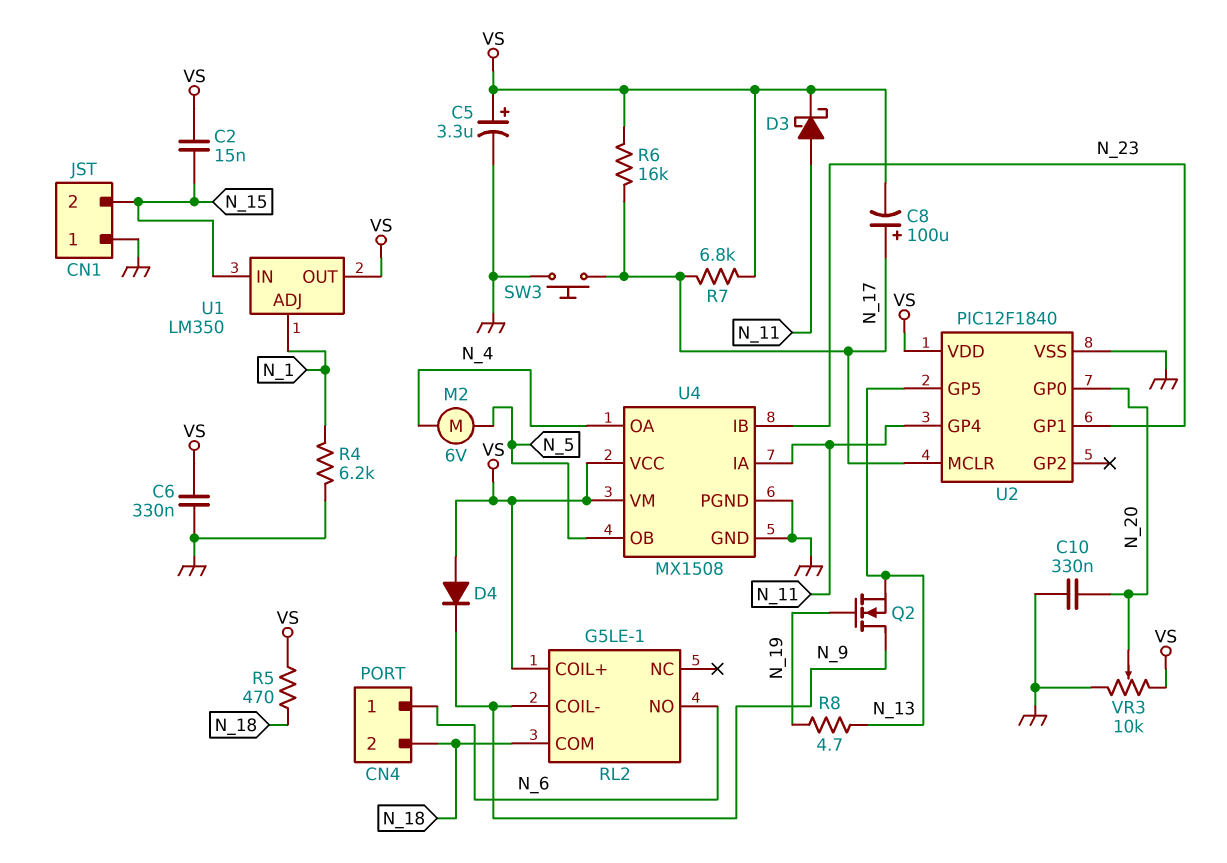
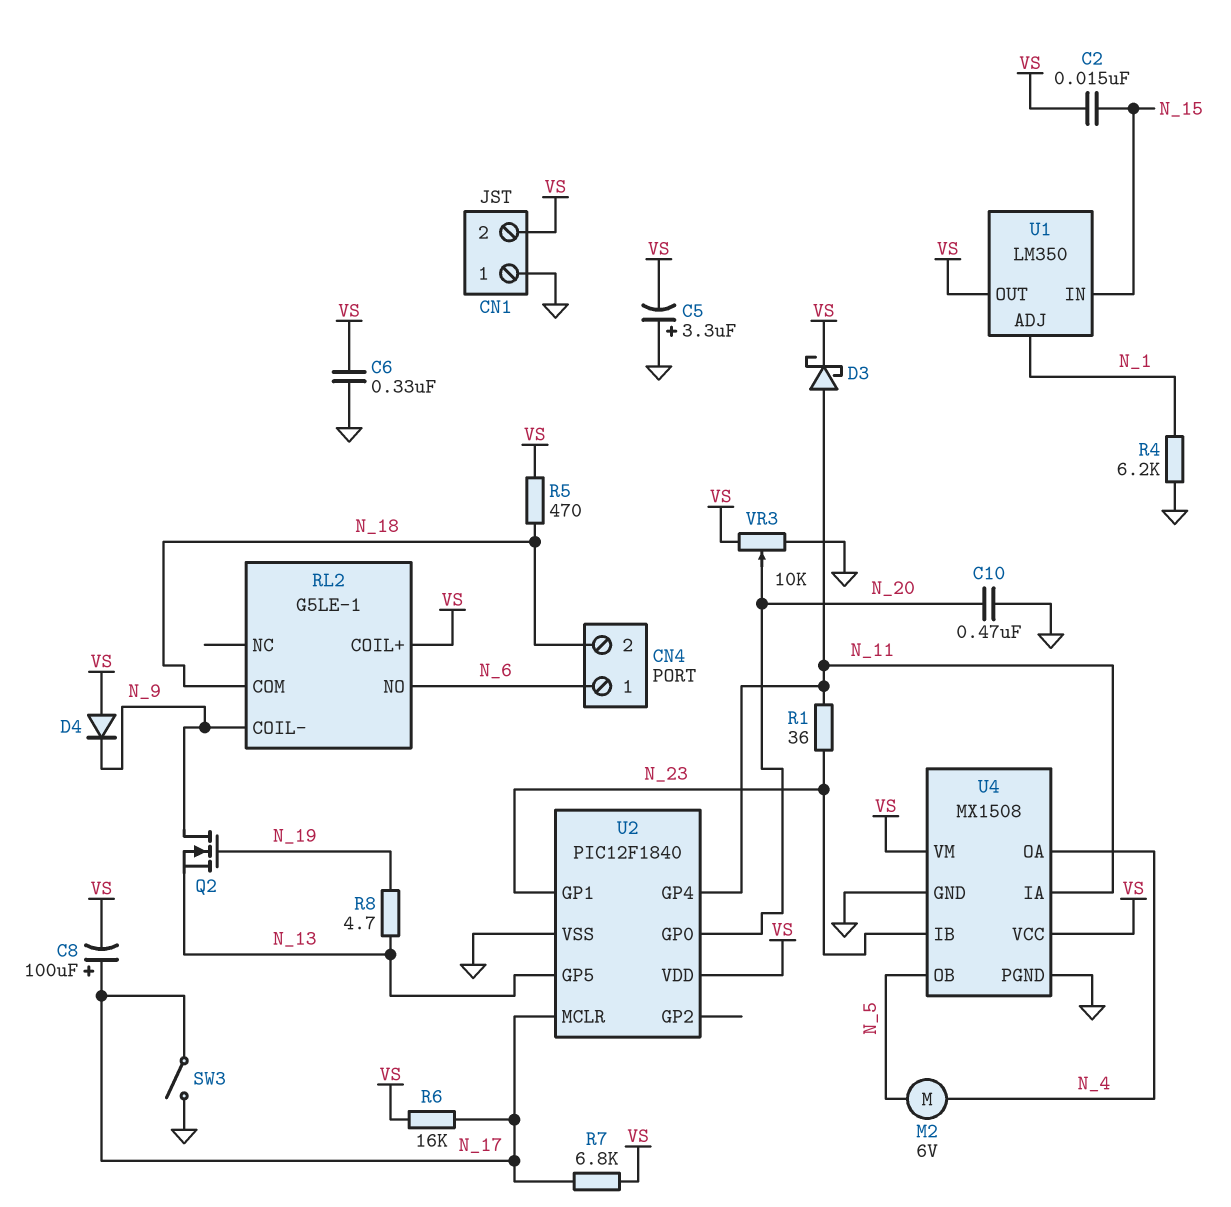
C5: 3.3uF (plus VS, minus GND) -> 3.3uF (plus GND, minus VS)
C10: 330nF (GND, N_20) -> 470nF (GND, N_20)
CN1 pin 2: N_15 -> VS
R1: none -> 36 (N_11, N_23)
SW3: button (GND, N_17) -> switch (GND, N_17)

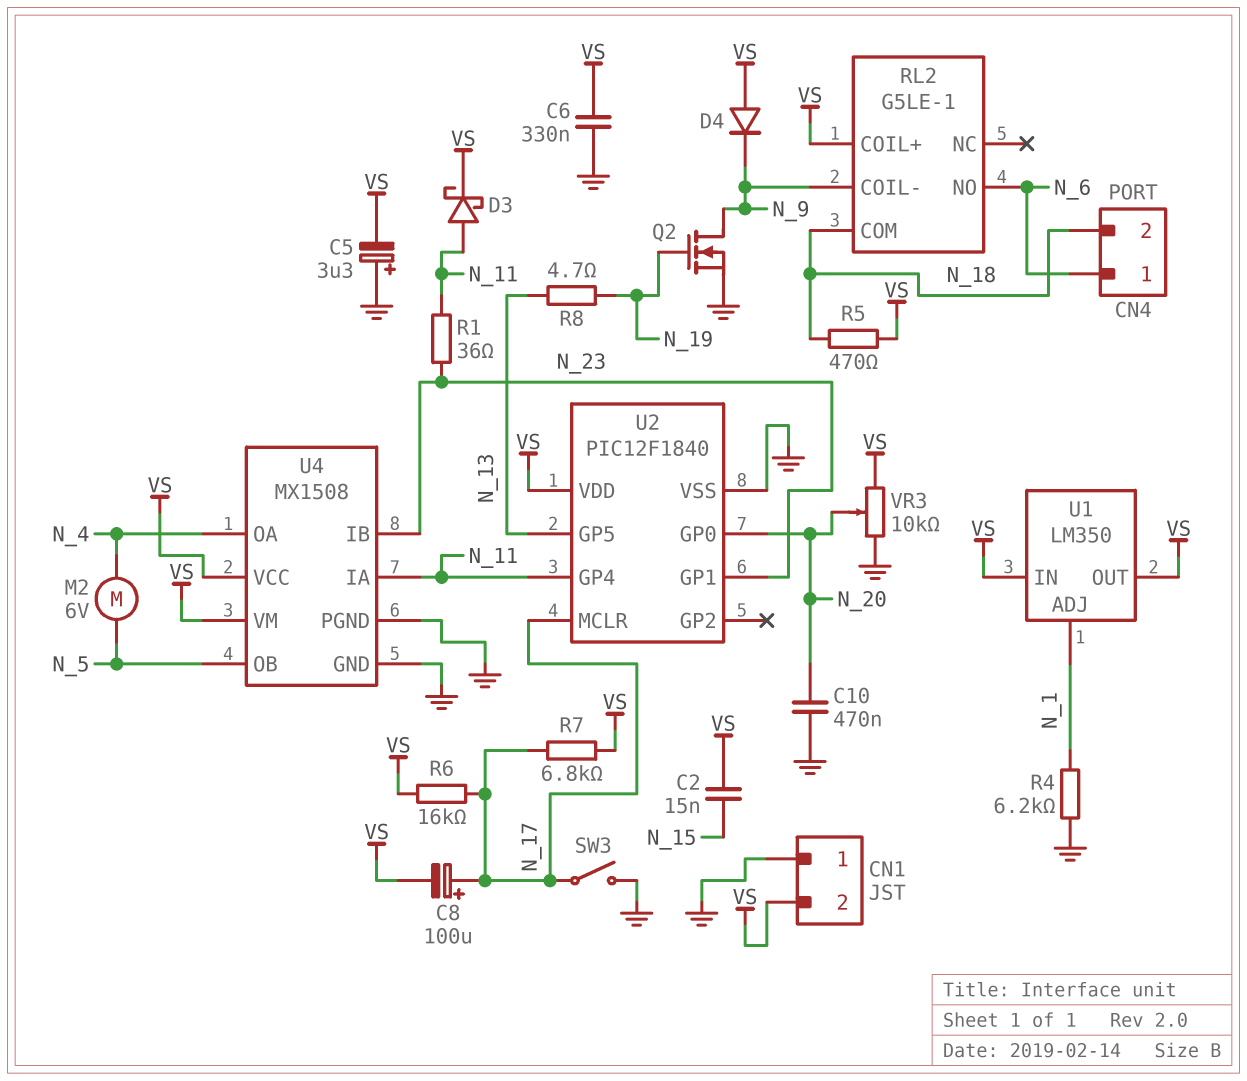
Q2: NMOS (G N_19, D N_9, S N_13) -> NMOS (G N_19, D N_9, S GND)
U1 pin IN: N_15 -> VS

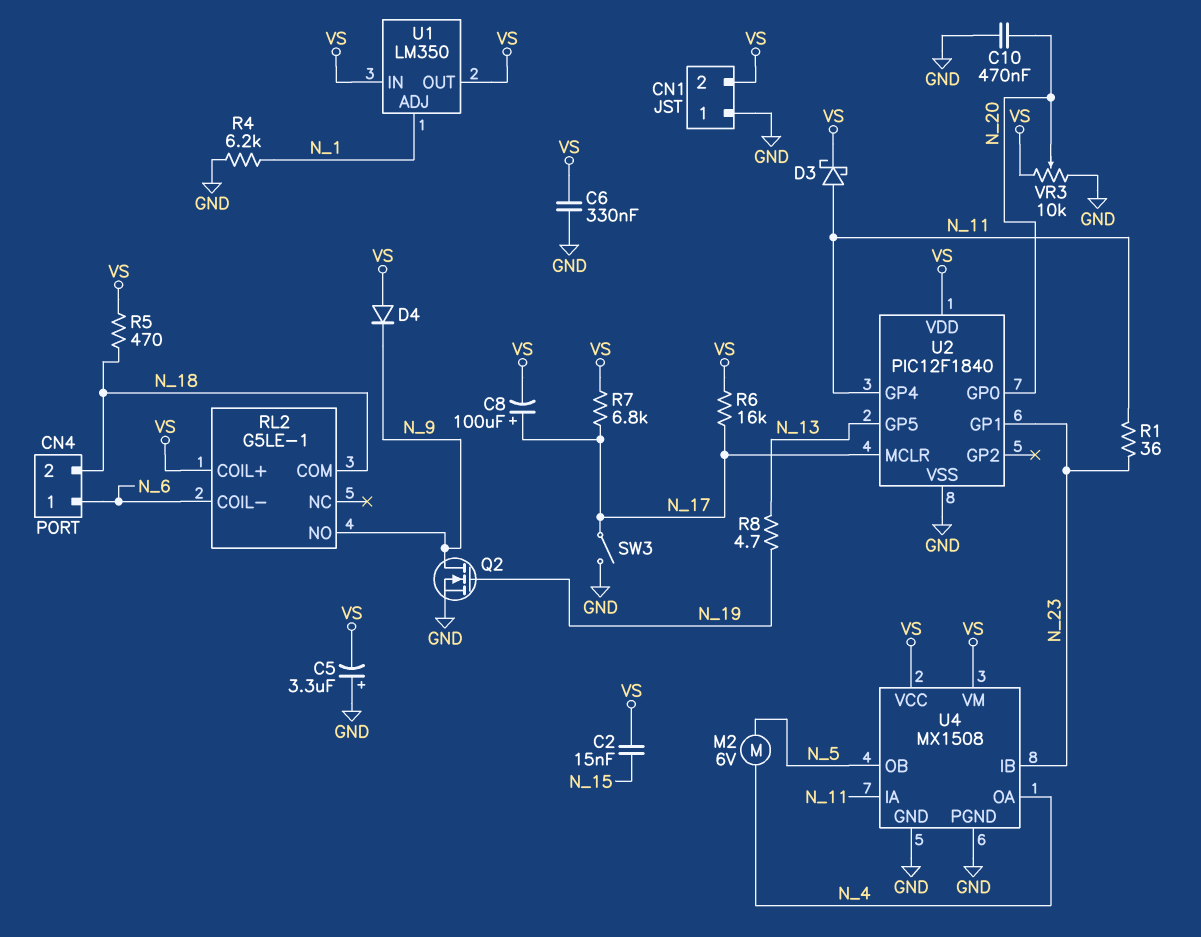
RL2 pin COIL-: N_9 -> N_6
RL2 pin NO: N_6 -> N_9

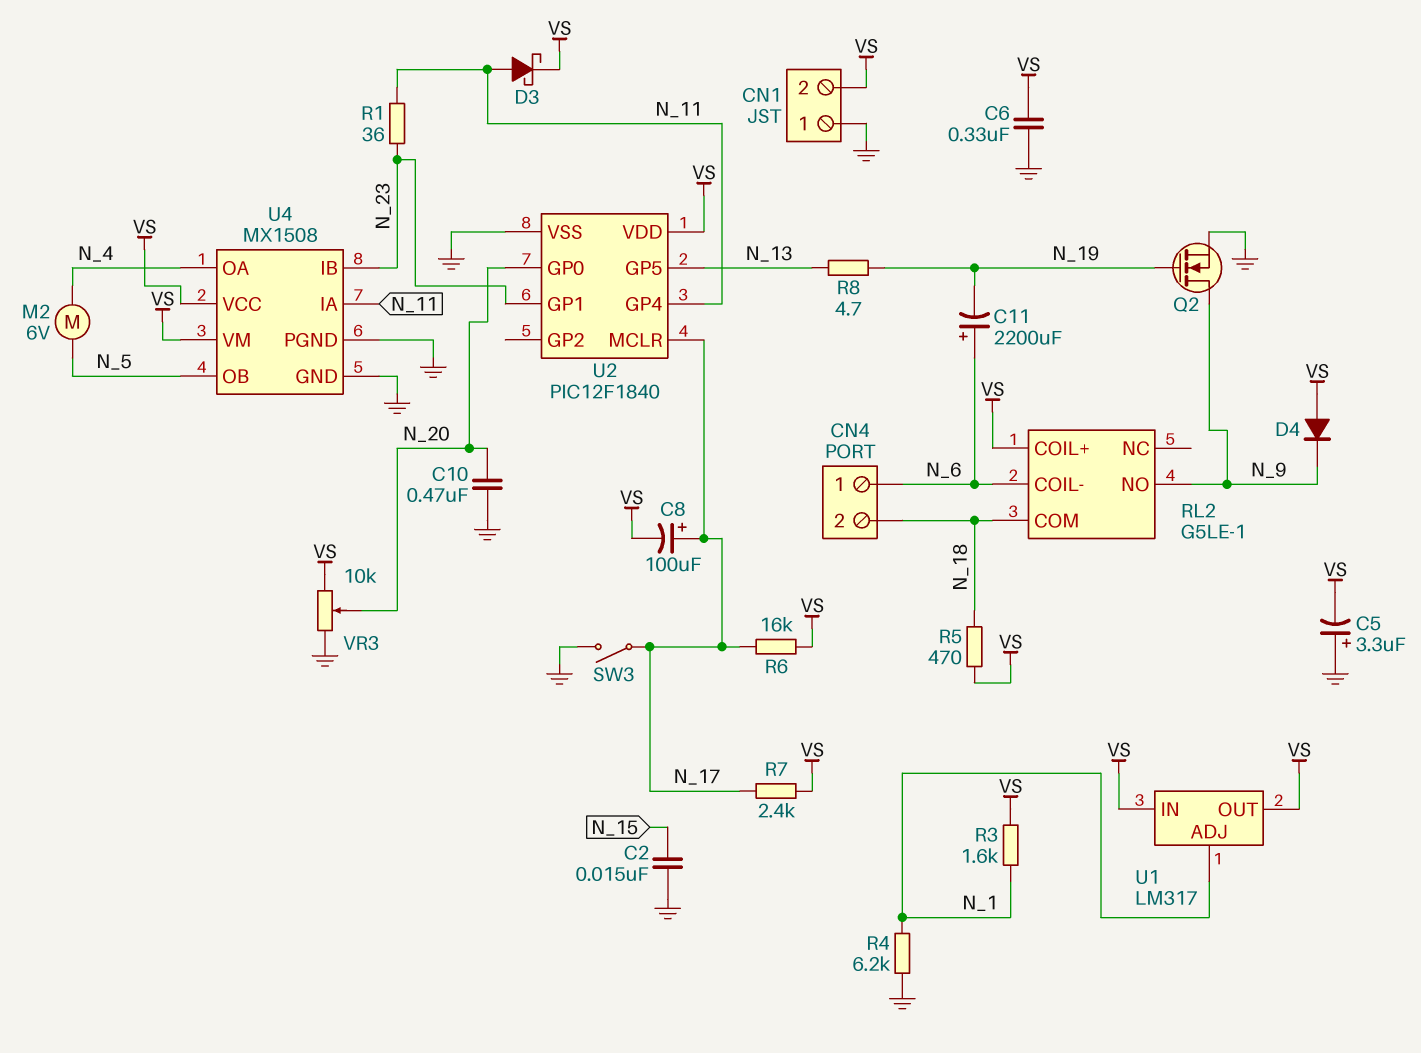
C2: 15nF (N_15, VS) -> 15nF (GND, N_15)
C11: none -> 2200uF (plus N_6, minus N_19)
R3: none -> 1.6k (N_1, VS)
R7: 6.8k (N_17, VS) -> 2.4k (N_17, VS)
U1: LM350 -> LM317

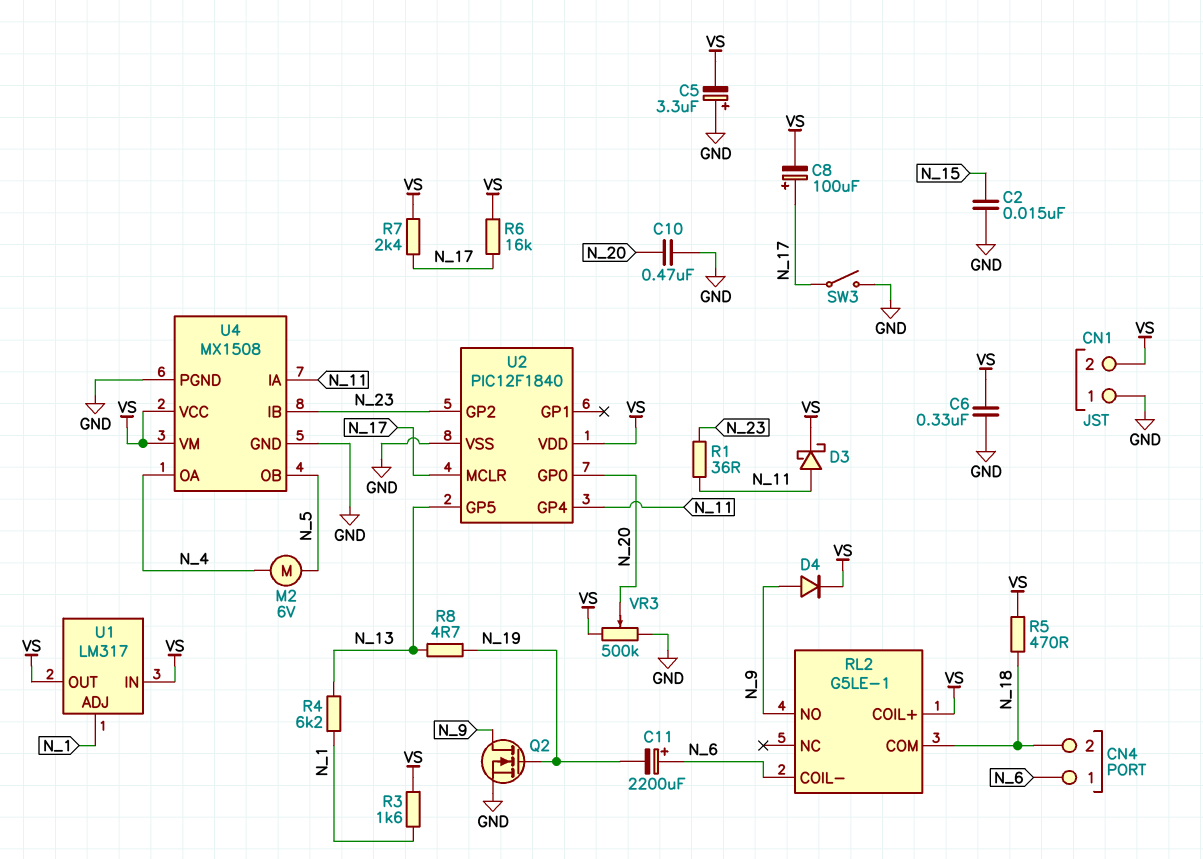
D4: diode (A VS, K N_9) -> diode (A N_9, K VS)
R4: 6.2k (GND, N_1) -> 6.2k (N_1, N_13)
U2 pin GP1: N_23 -> none
U2 pin GP2: none -> N_23
VR3: 10k (GND, VS, wiper N_20) -> 500k (GND, VS, wiper N_20)

